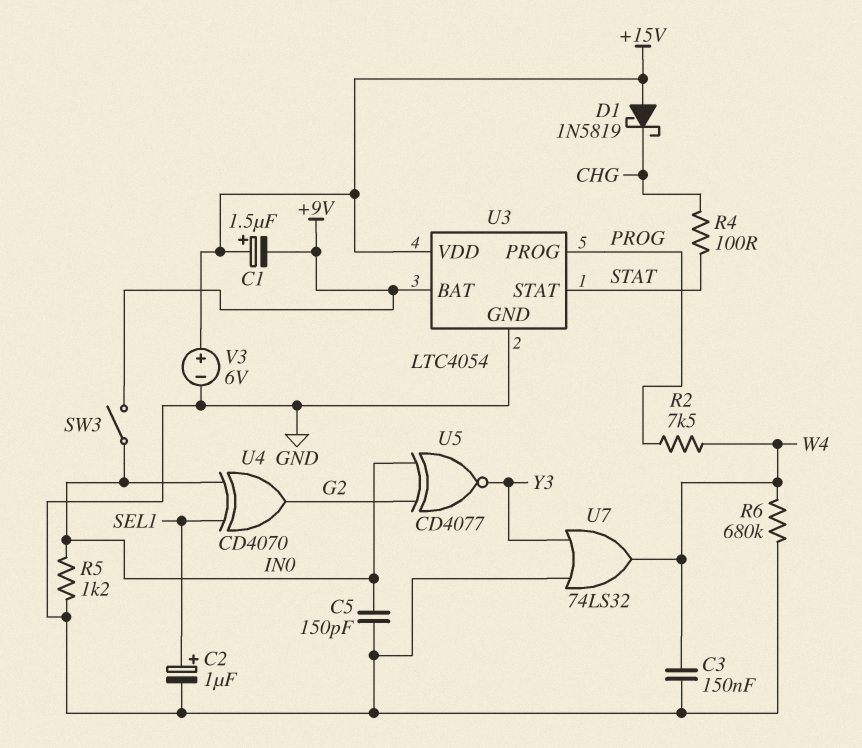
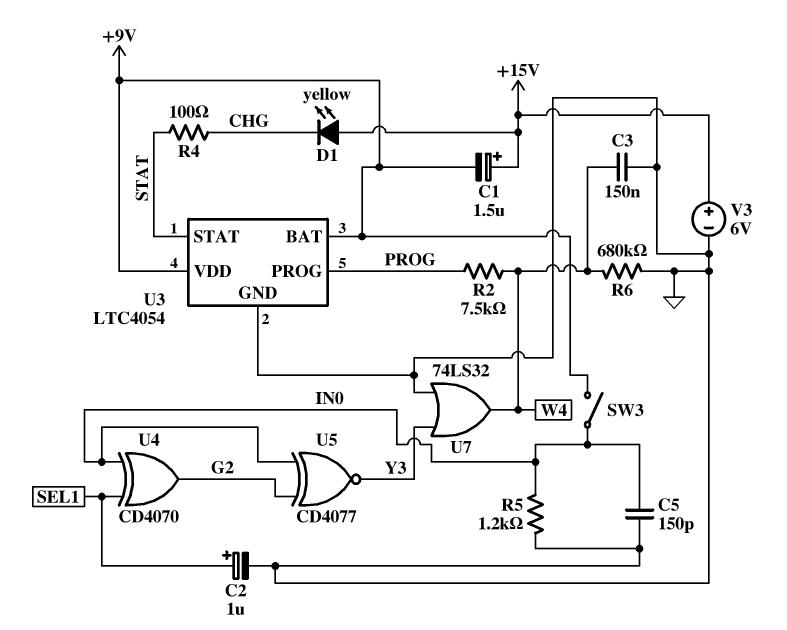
D1: schottky 1N5819 (A +15V, K CHG) -> LED yellow (A +15V, K CHG)
U3 pin VDD: +15V -> +9V

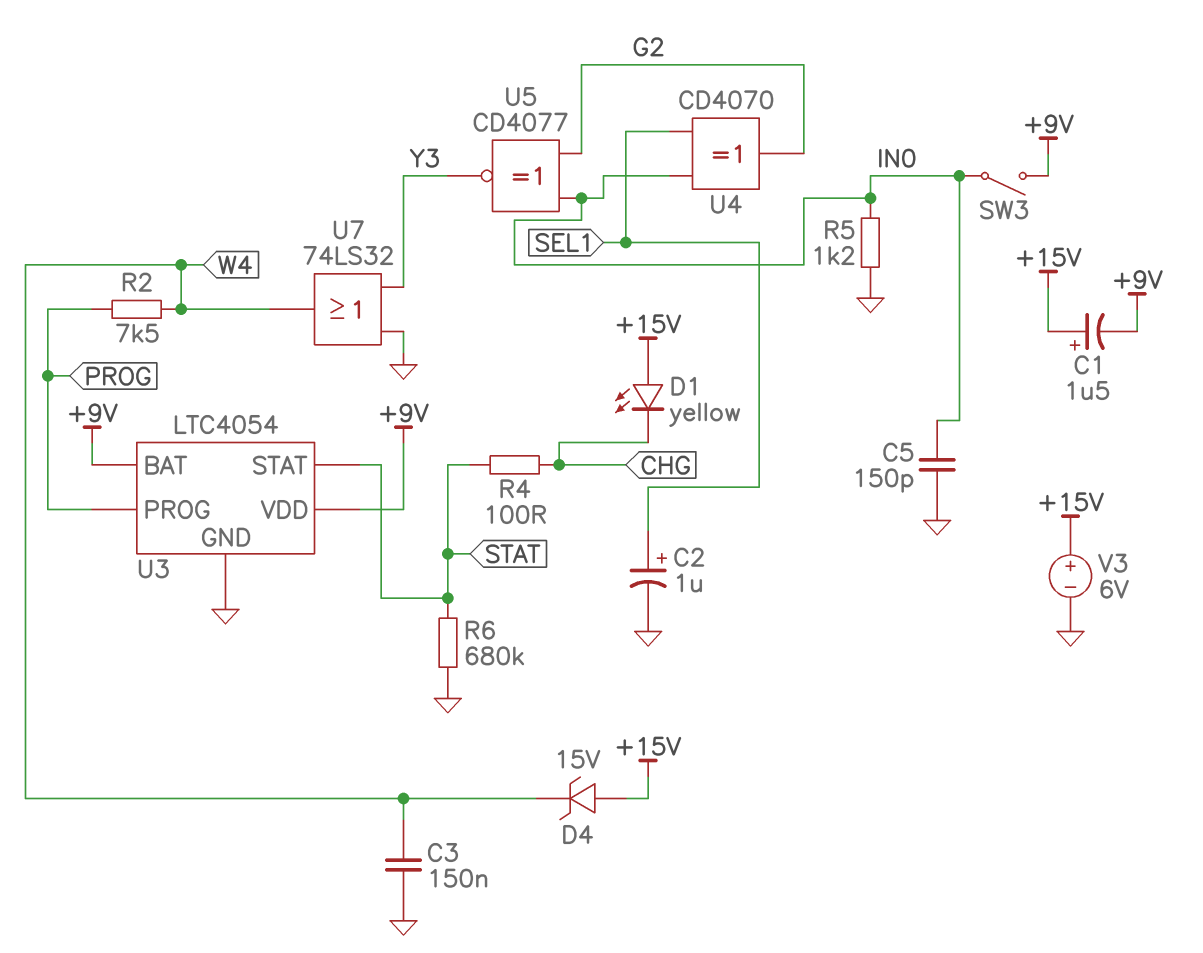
D4: none -> zener 15V (A +15V, K W4)
R6: 680k (GND, W4) -> 680k (GND, STAT)

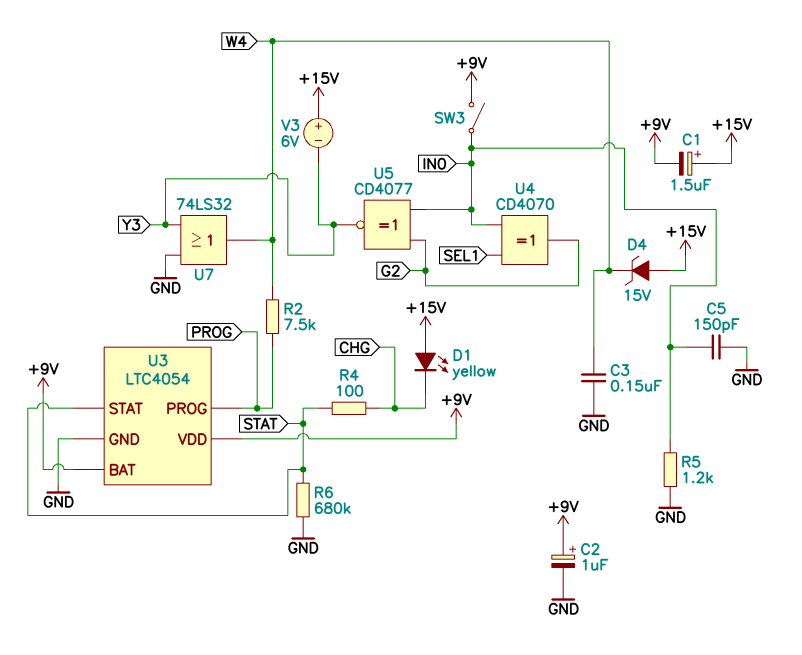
C2: 1uF (plus SEL1, minus GND) -> 1uF (plus +9V, minus GND)
V3: 6V (plus +15V, minus GND) -> 6V (plus +15V, minus Y3)

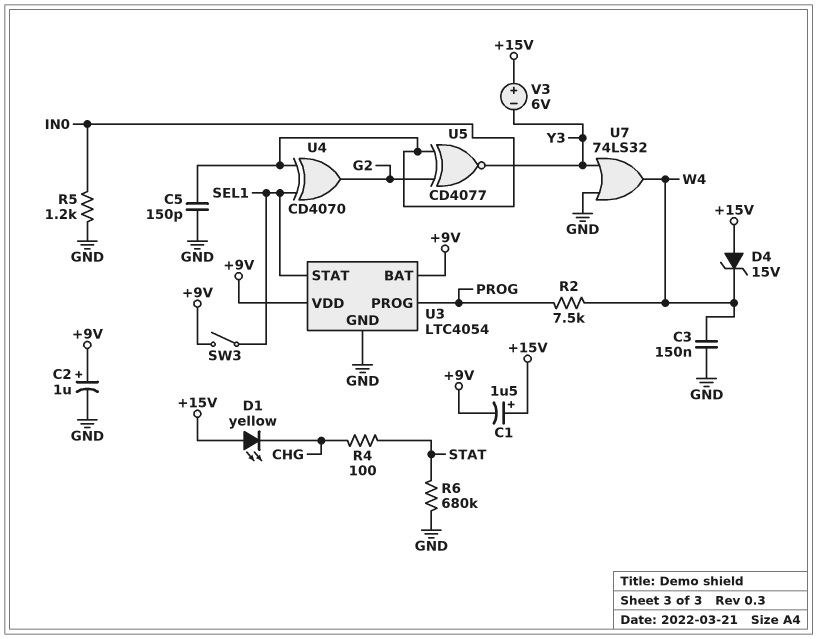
SW3: switch (+9V, IN0) -> switch (+9V, SEL1)
U3 pin STAT: STAT -> SEL1

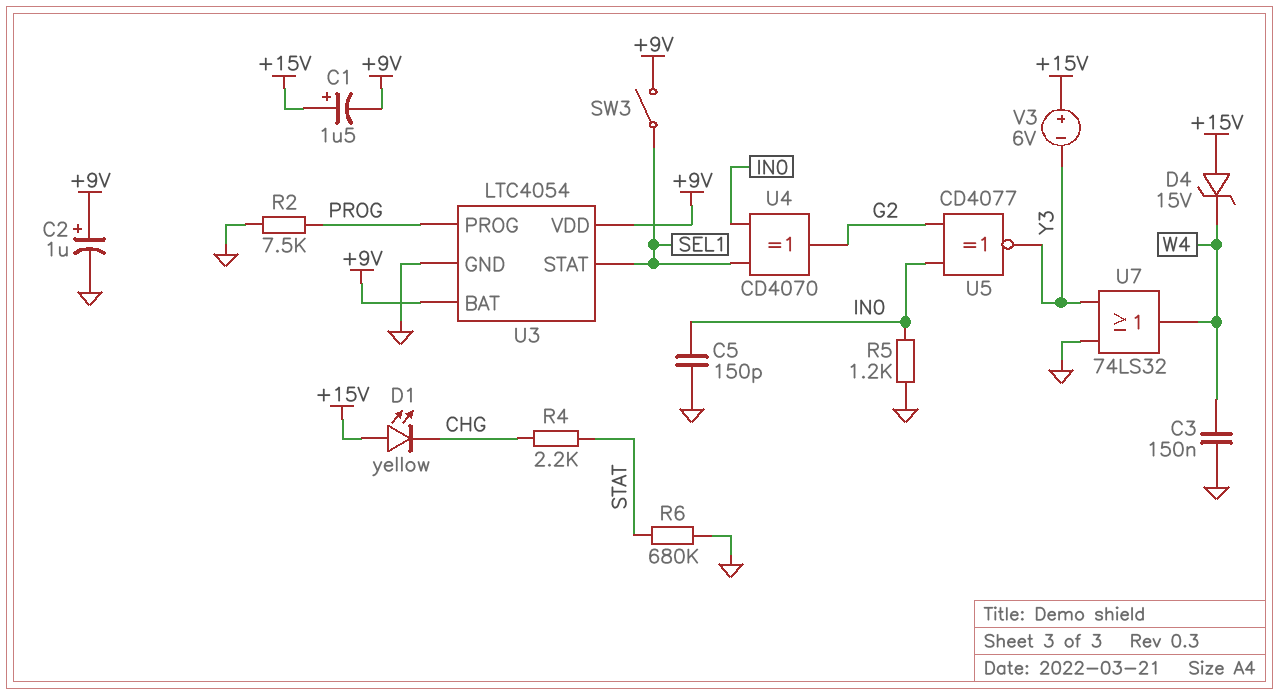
R2: 7.5k (PROG, W4) -> 7.5k (GND, PROG)
R4: 100 (CHG, STAT) -> 2.2k (CHG, STAT)

